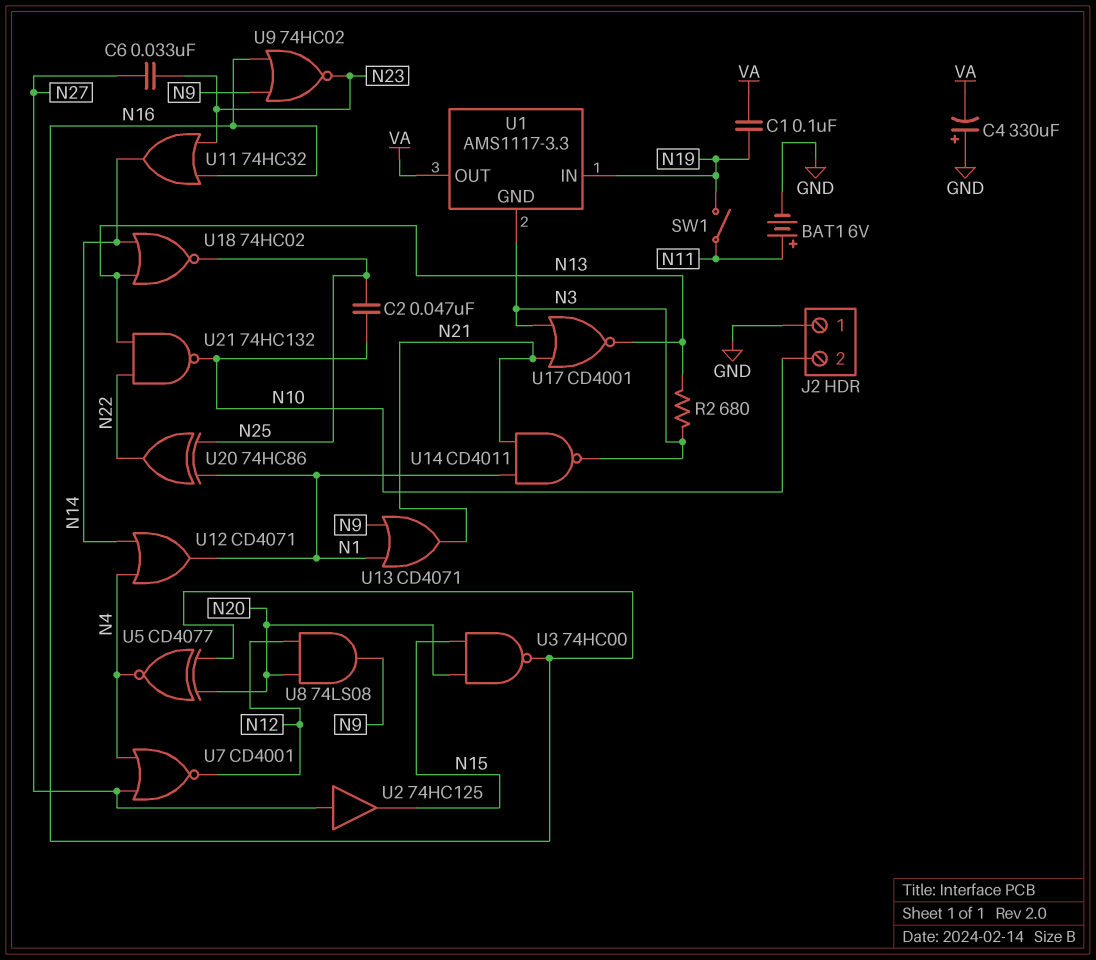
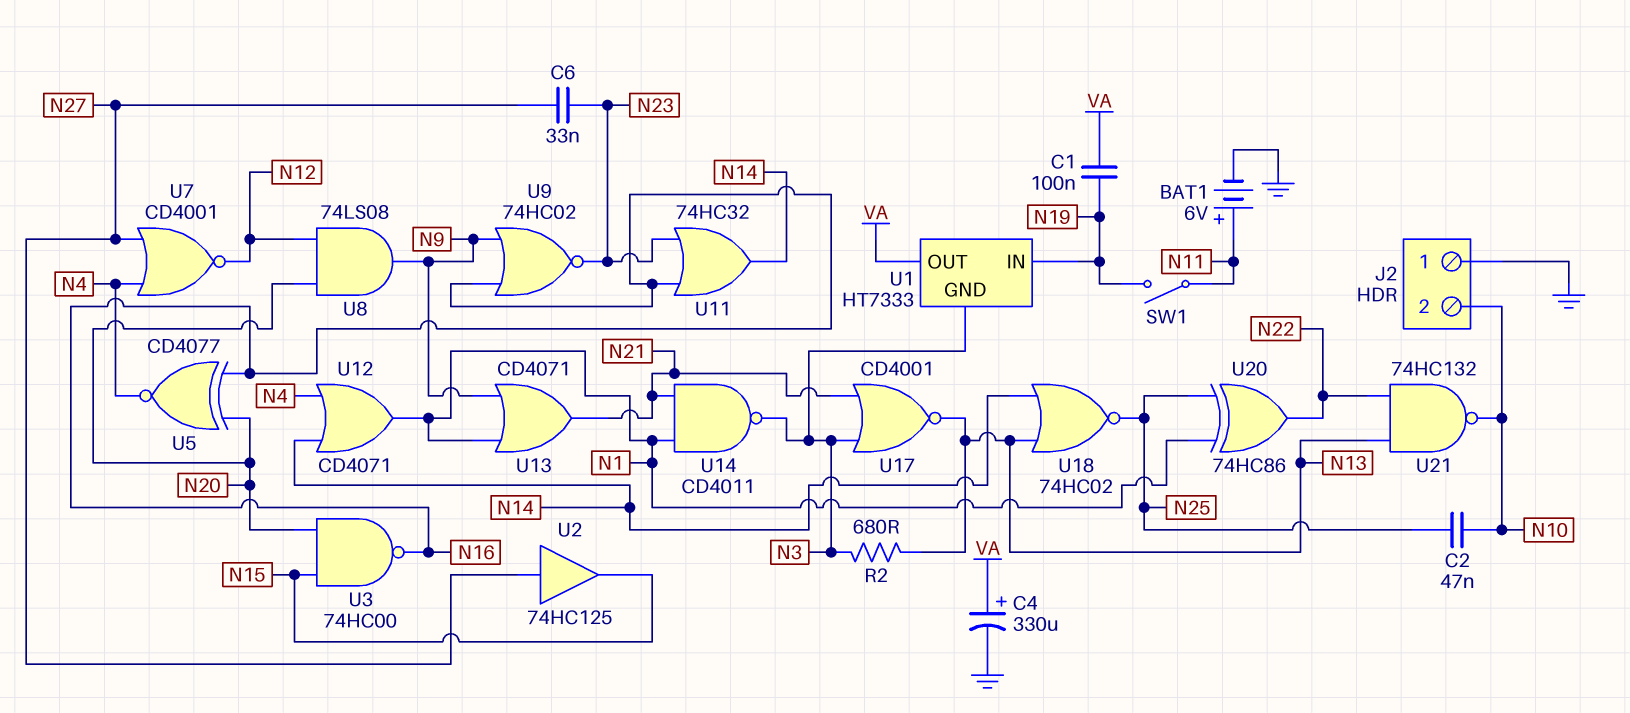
C4: 330uF (plus GND, minus VA) -> 330uF (plus VA, minus GND)
U1: AMS1117-3.3 -> HT7333

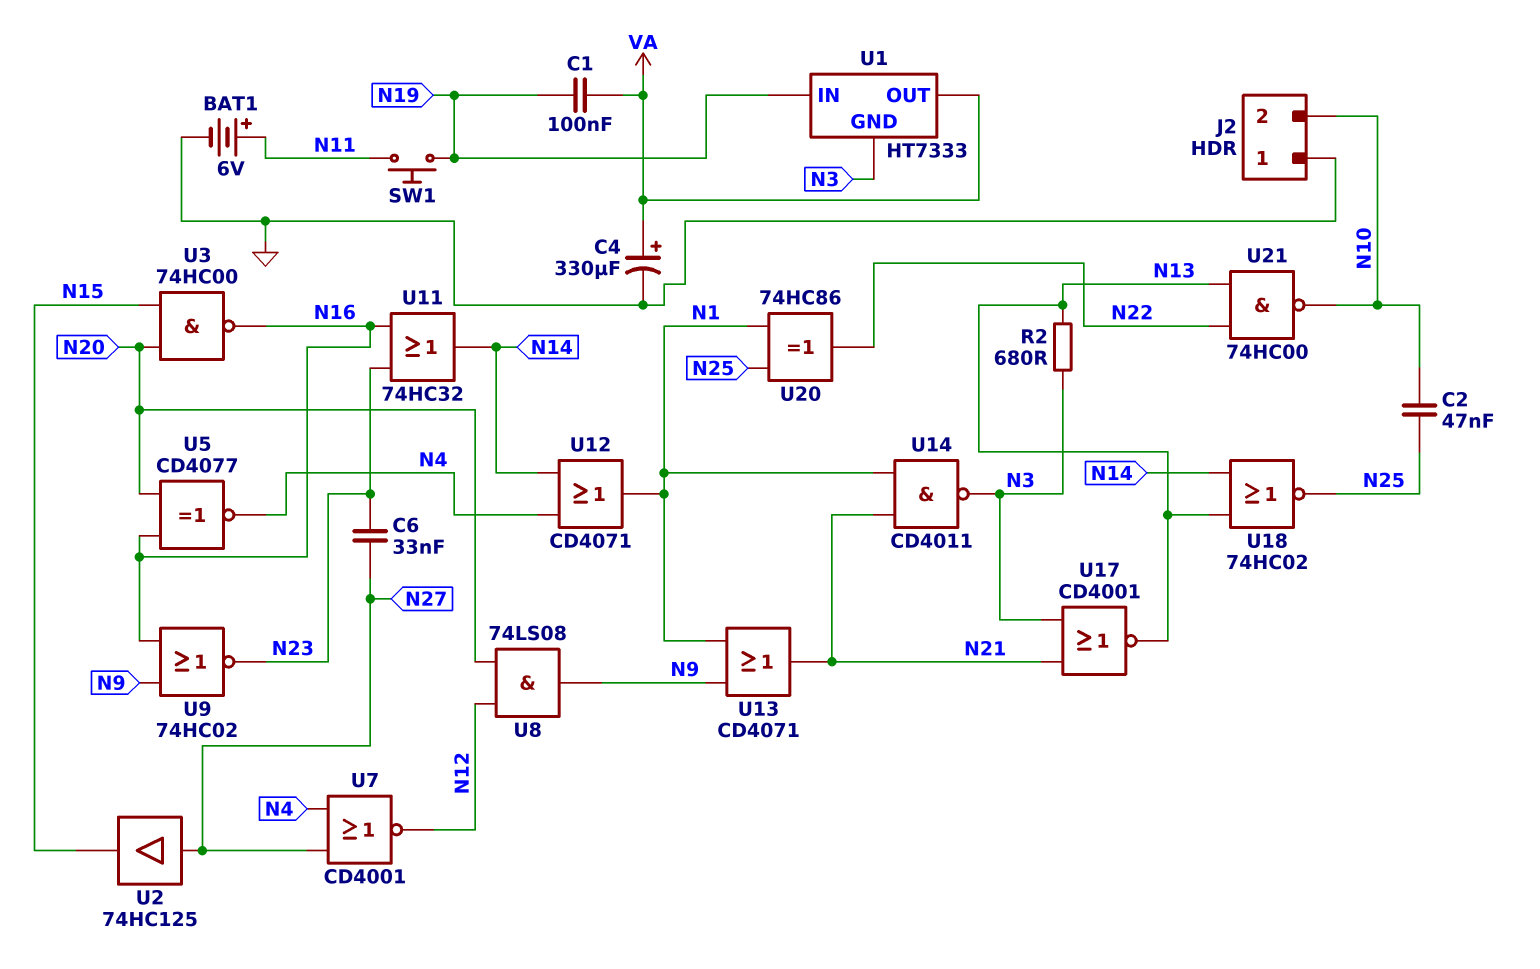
SW1: switch (N11, N19) -> button (N11, N19)
U21: NAND 74HC132 (in N13, in N22, out N10) -> NAND 74HC00 (in N13, in N22, out N10)

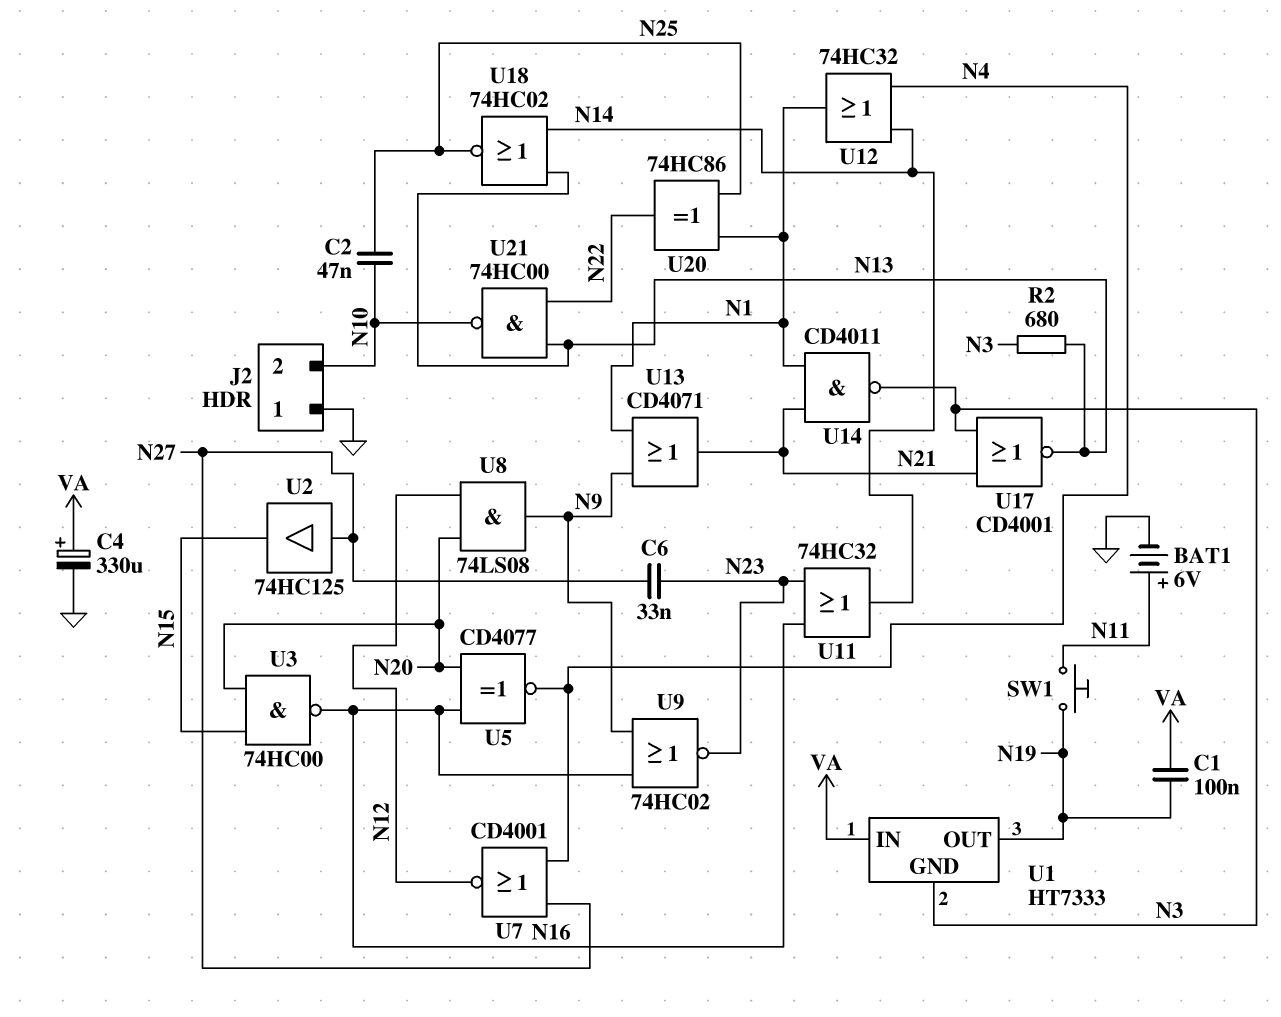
U1 pin IN: N19 -> VA
U1 pin OUT: VA -> N19
U12: OR CD4071 (in N4, in N14, out N1) -> OR 74HC32 (in N4, in N14, out N1)

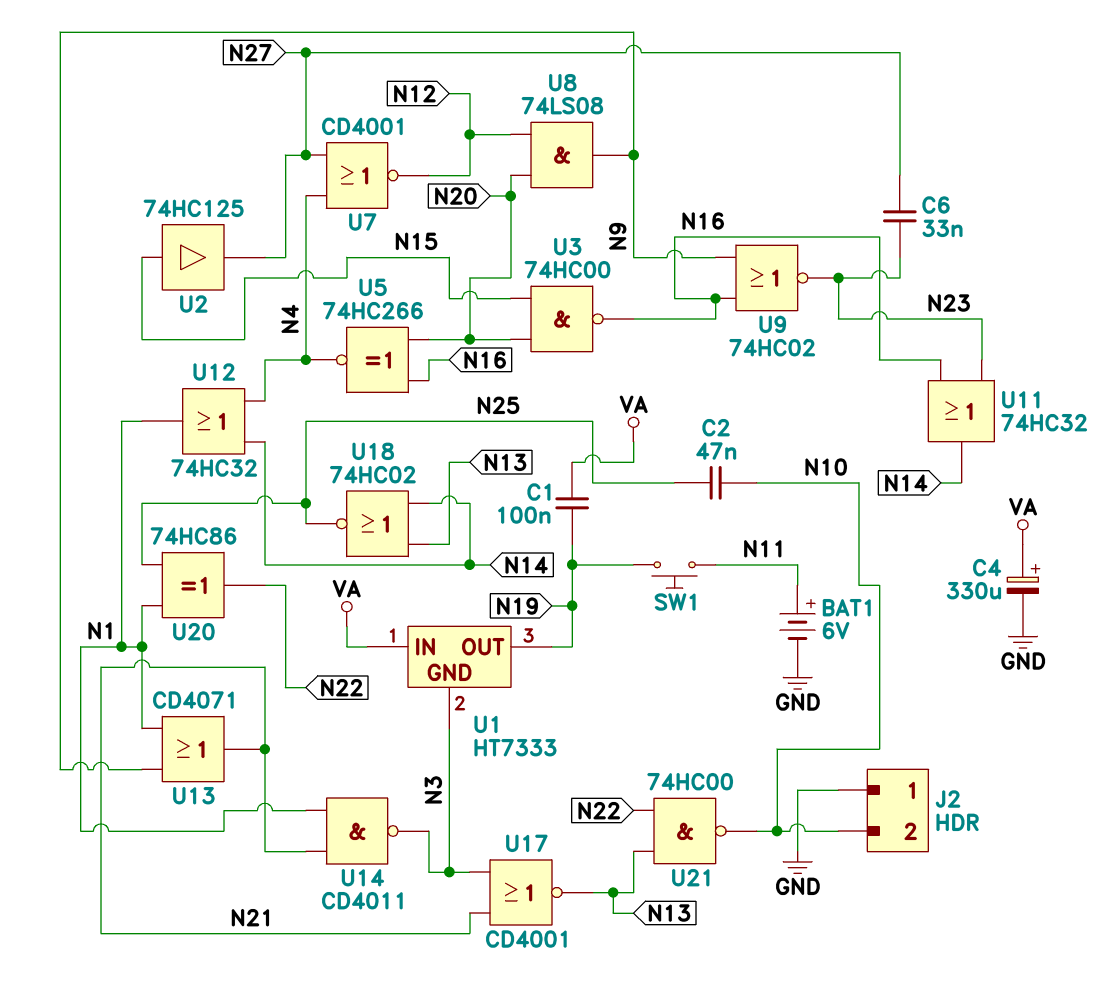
R2: 680 (N3, N13) -> none
U2: buffer 74HC125 (in N27, out N15) -> buffer 74HC125 (in N15, out N27)
U5: XNOR CD4077 (in N16, in N20, out N4) -> XNOR 74HC266 (in N16, in N20, out N4)

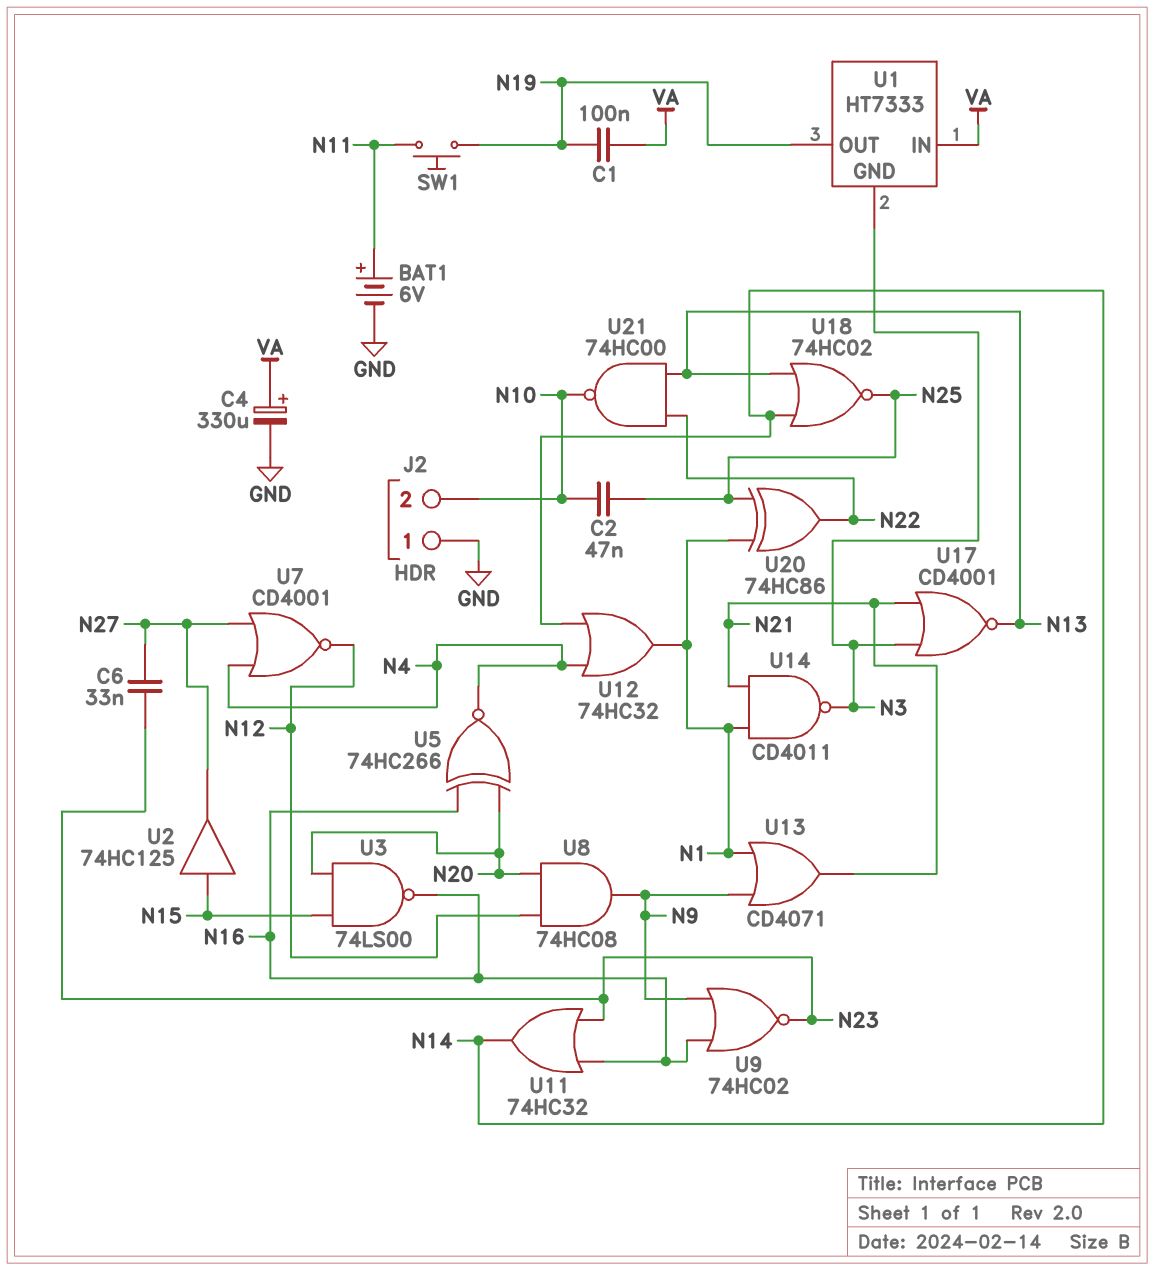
U3: NAND 74HC00 (in N15, in N20, out N16) -> NAND 74LS00 (in N15, in N20, out N16)
U8: AND 74LS08 (in N12, in N20, out N9) -> AND 74HC08 (in N12, in N20, out N9)

